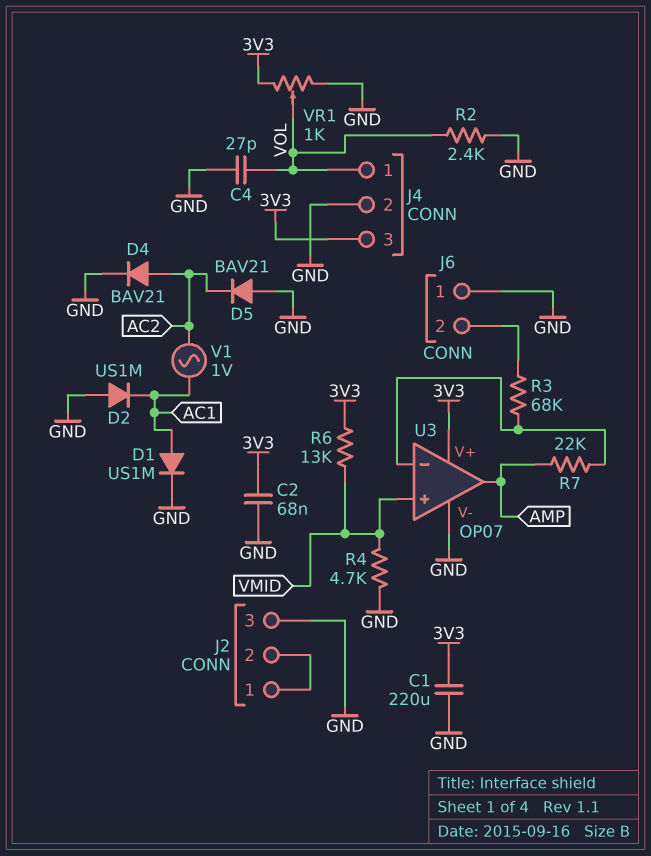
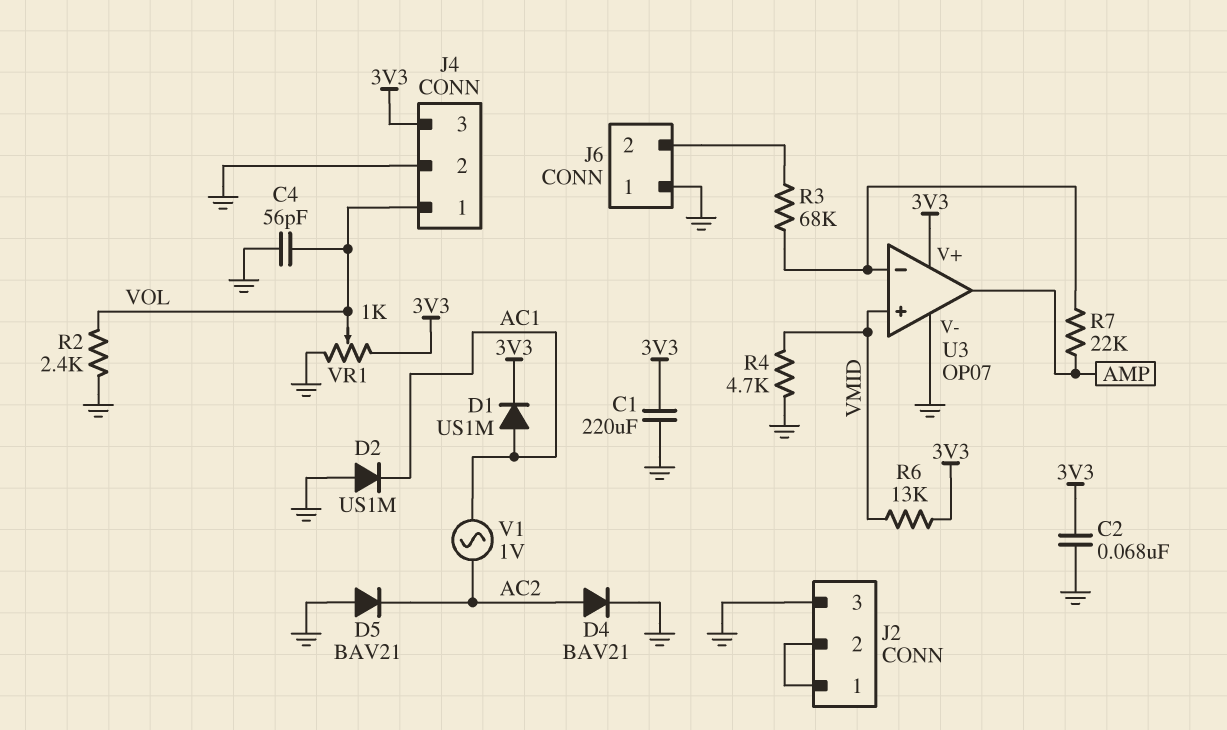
C4: 27pF (GND, VOL) -> 56pF (GND, VOL)
D1: diode US1M (A AC1, K GND) -> diode US1M (A AC1, K 3V3)

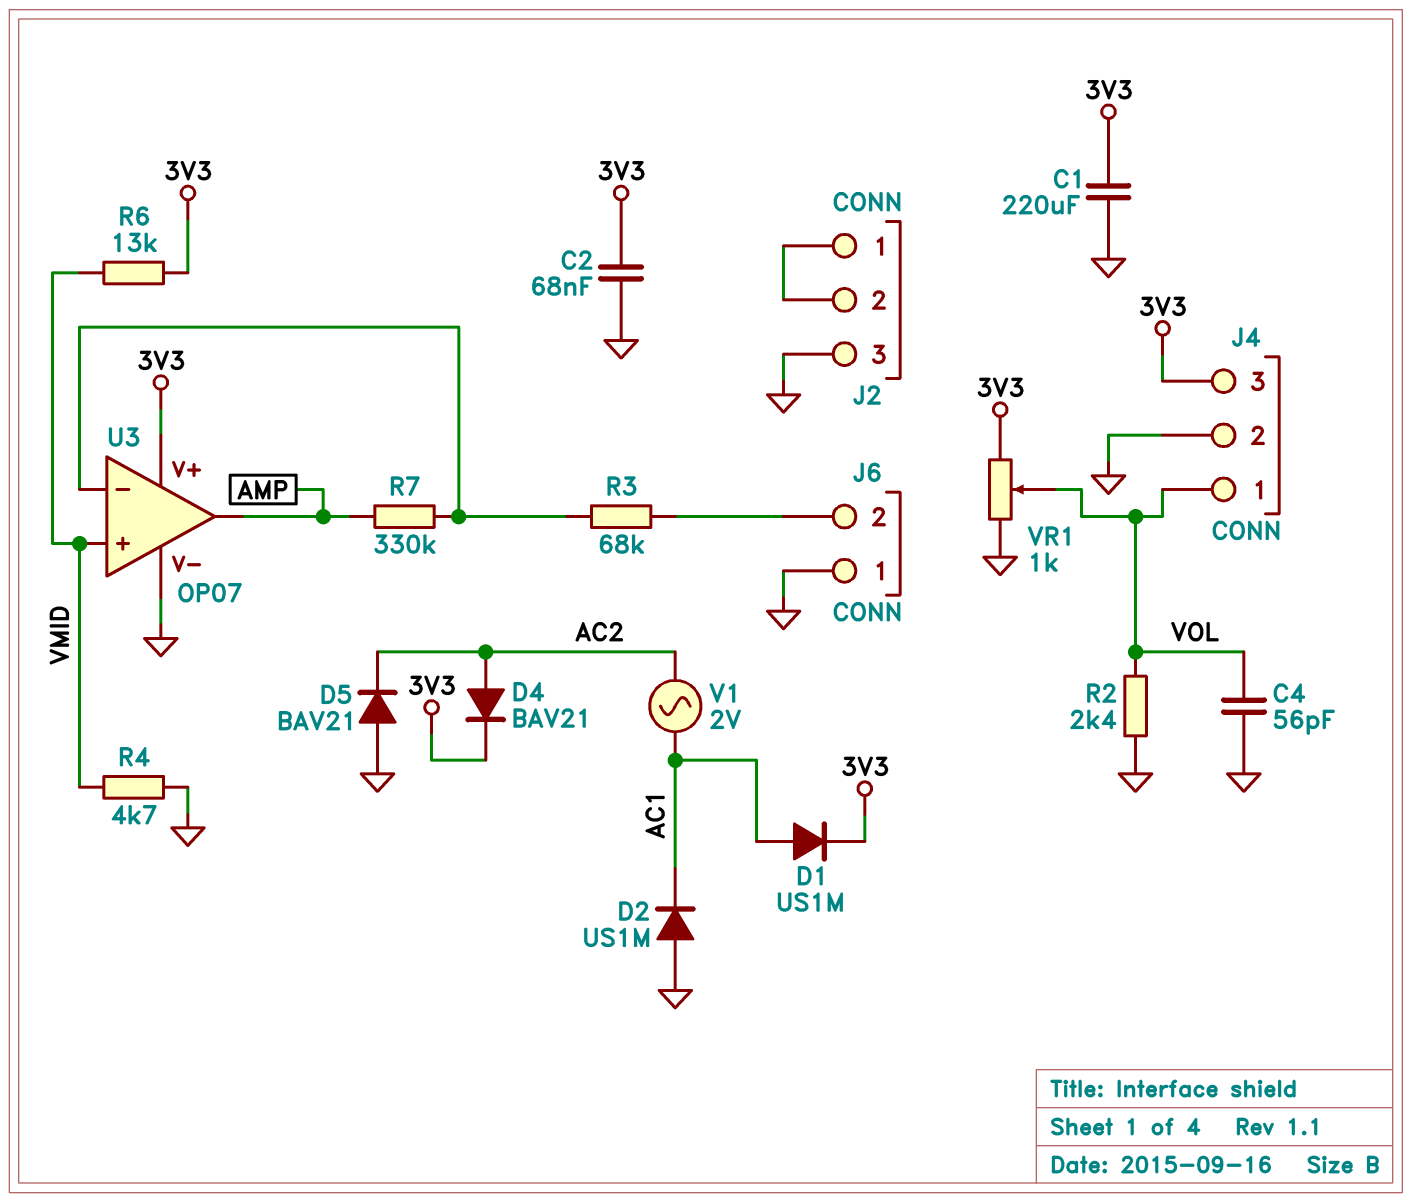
D4: diode BAV21 (A AC2, K GND) -> diode BAV21 (A AC2, K 3V3)
R7: 22k (AMP, U3/in-) -> 330k (AMP, U3/in-)
V1: AC 1V (AC1, AC2) -> AC 2V (AC1, AC2)

